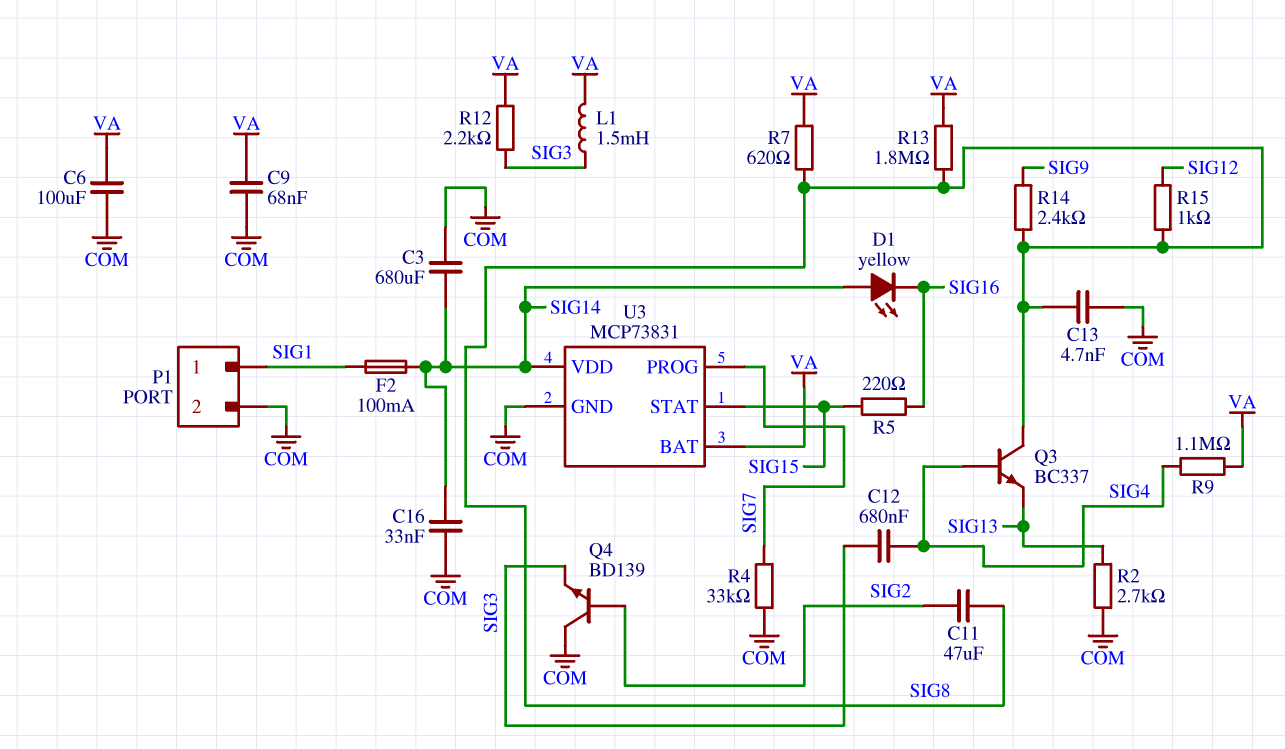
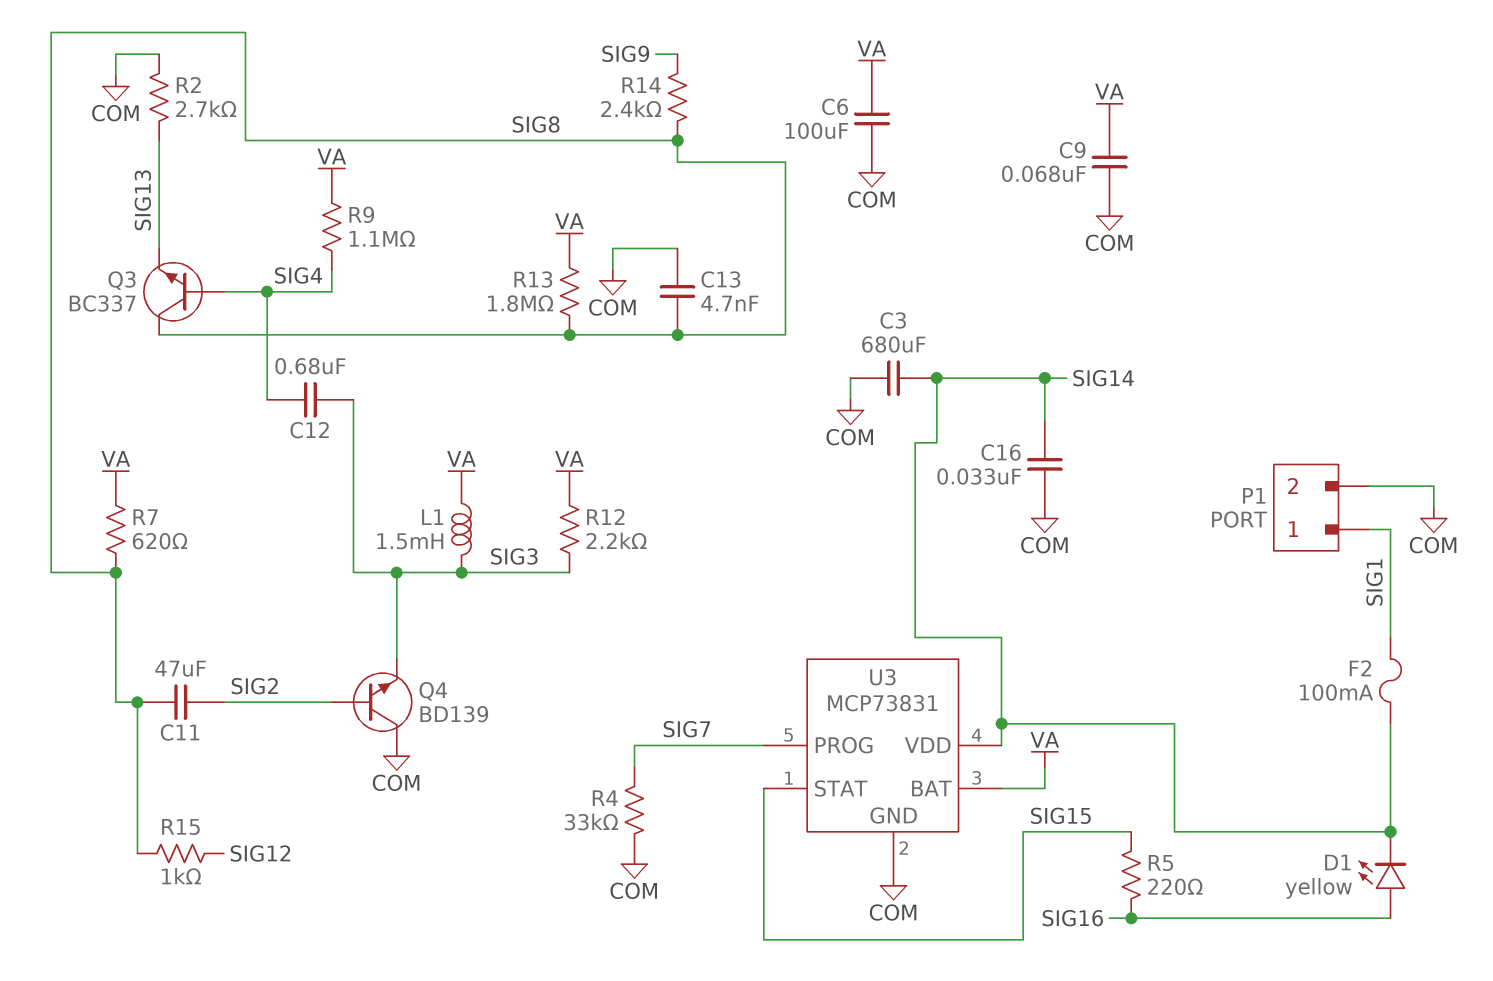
D1: LED yellow (A SIG14, K SIG16) -> LED yellow (A SIG16, K SIG14)

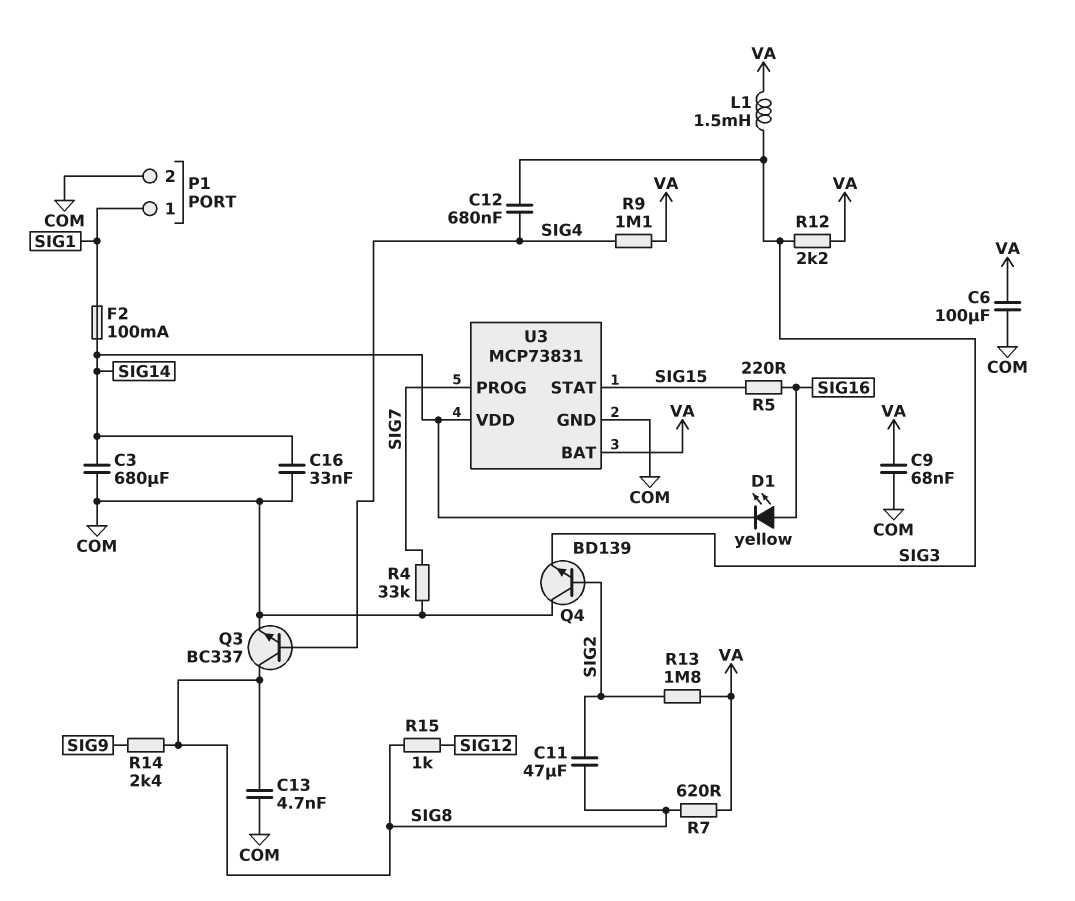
Q3: NPN BC337 (B SIG4, C SIG8, E SIG13) -> NPN BC337 (B SIG4, C SIG8, E COM)
R2: 2.7k (COM, SIG13) -> none
R13: 1.8M (SIG8, VA) -> 1.8M (SIG2, VA)

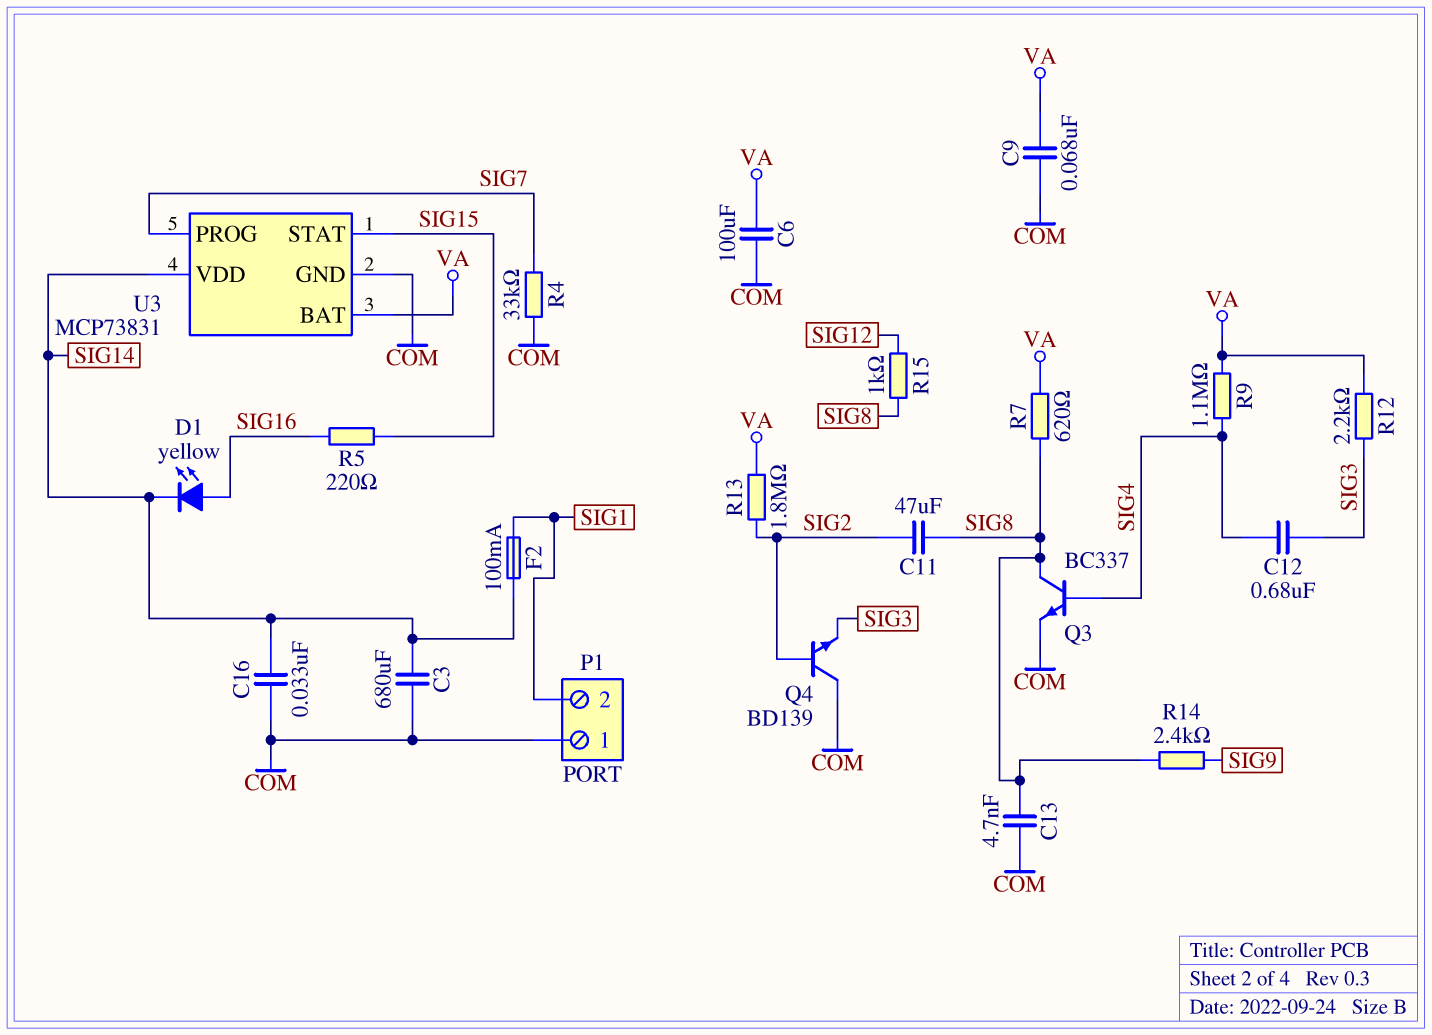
L1: 1.5mH (SIG3, VA) -> none
P1 pin 1: SIG1 -> COM
P1 pin 2: COM -> SIG1

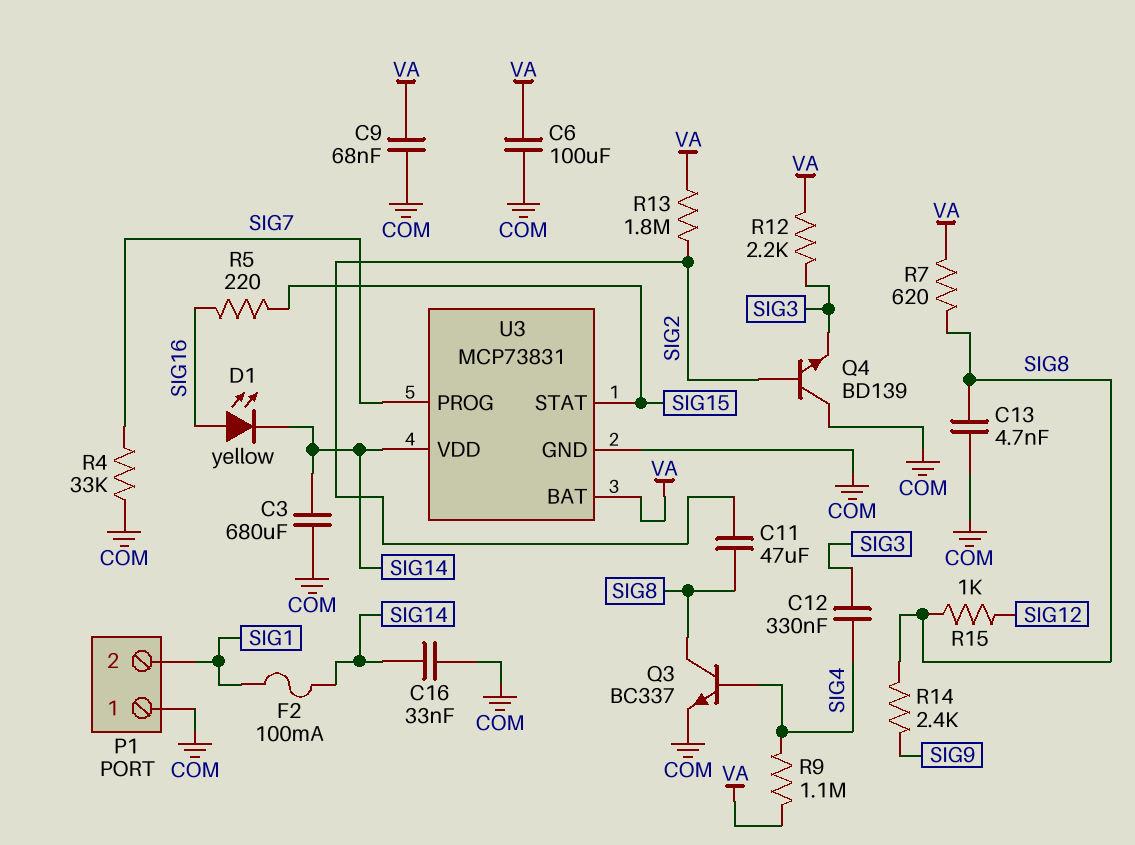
C12: 680nF (SIG3, SIG4) -> 330nF (SIG3, SIG4)

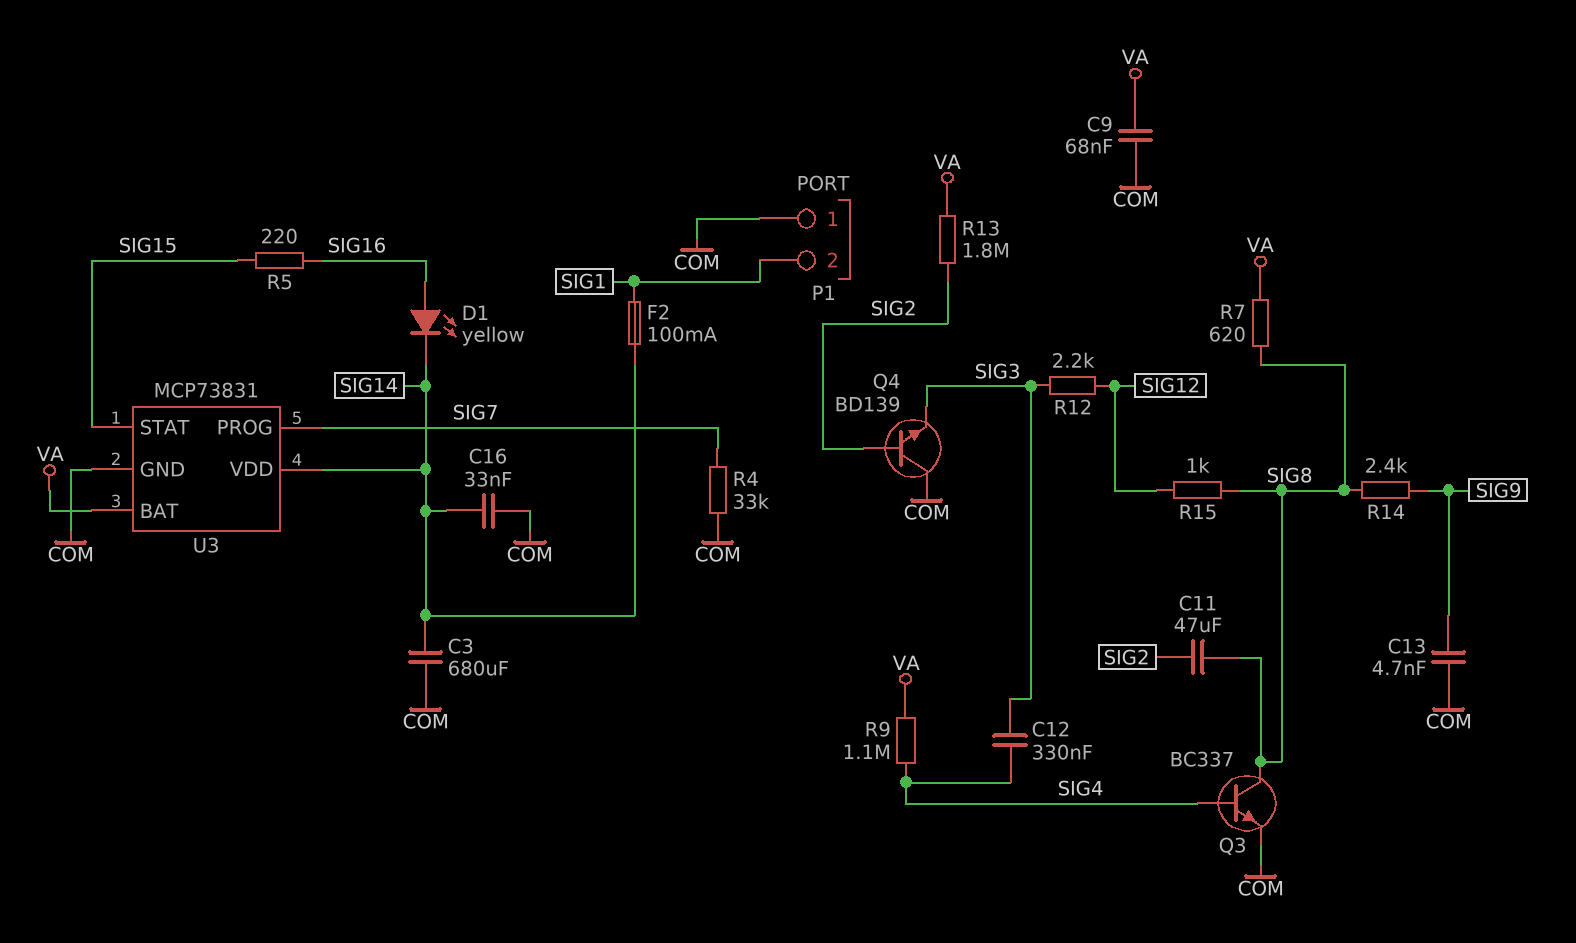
C6: 100uF (COM, VA) -> none
C13: 4.7nF (COM, SIG8) -> 4.7nF (COM, SIG9)
R12: 2.2k (SIG3, VA) -> 2.2k (SIG3, SIG12)

